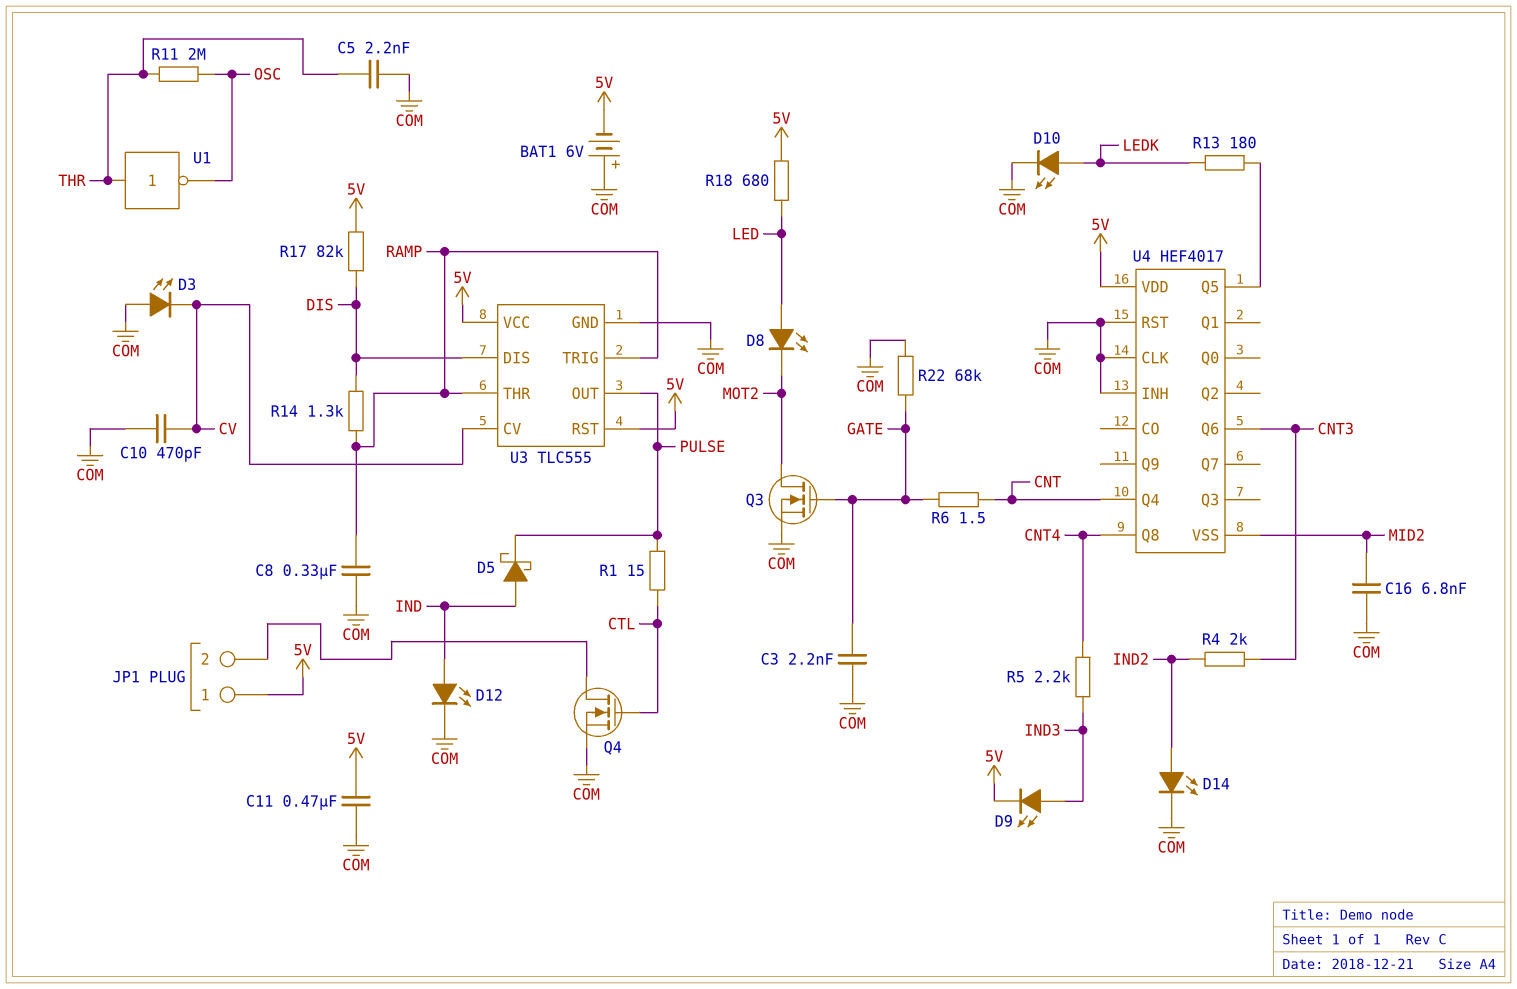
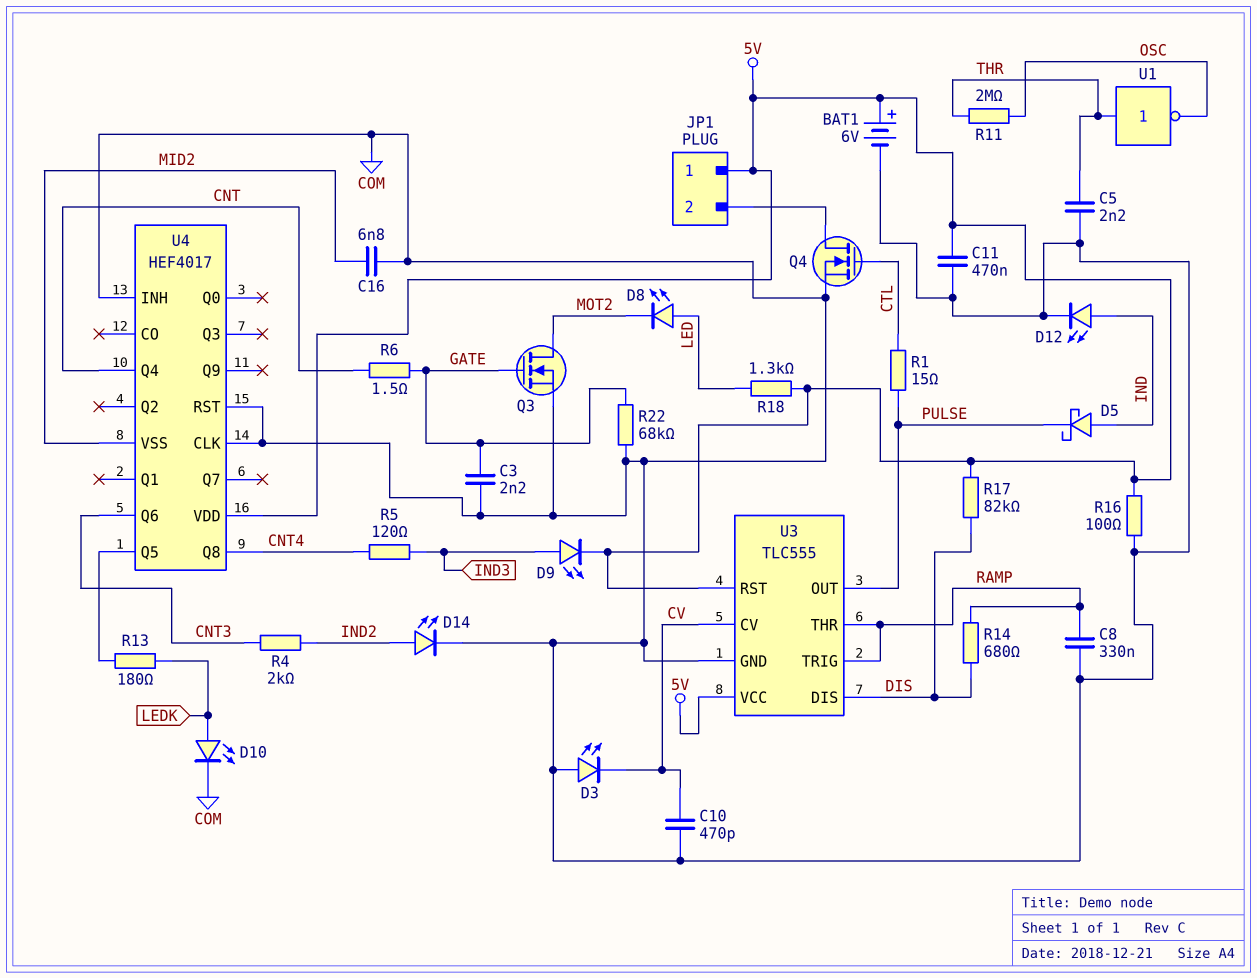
BAT1: 6V (plus COM, minus 5V) -> 6V (plus 5V, minus COM)
R5: 2.2k (CNT4, IND3) -> 120 (CNT4, IND3)
R14: 1.3k (DIS, RAMP) -> 680 (DIS, RAMP)
R16: none -> 100 (5V, COM)
R18: 680 (5V, LED) -> 1.3k (5V, LED)

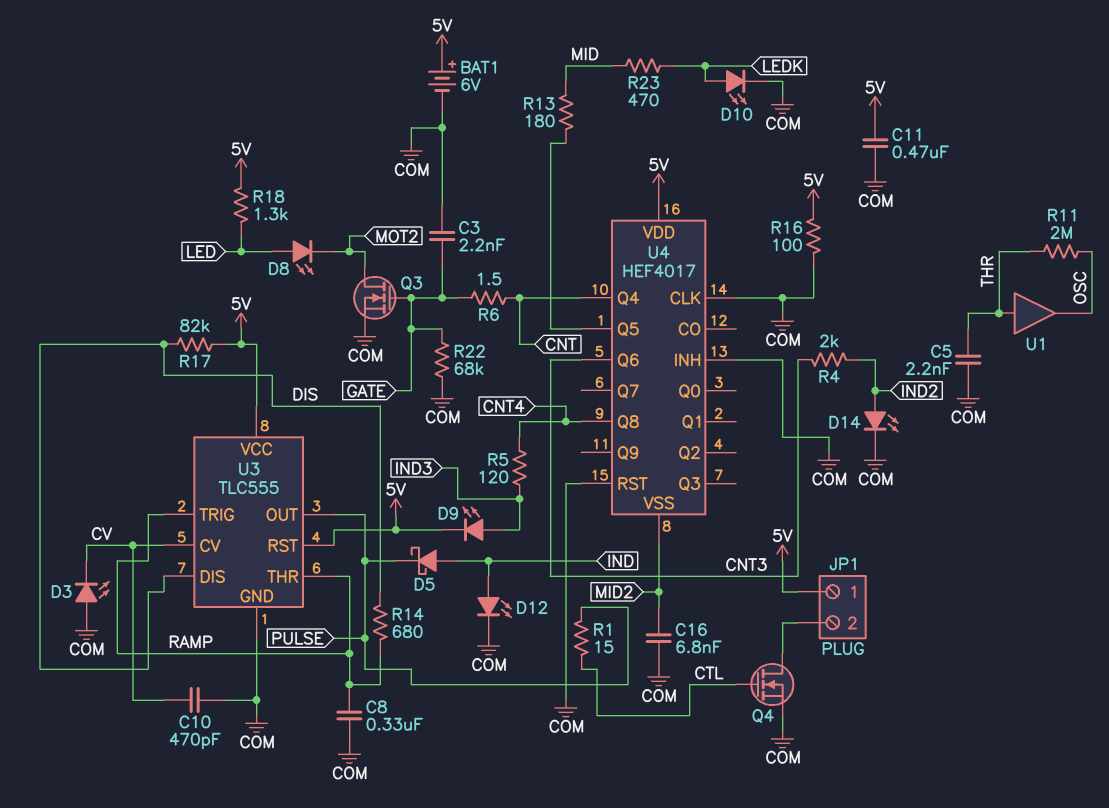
R13: 180 (LEDK, U4/Q5) -> 180 (MID, U4/Q5)
R23: none -> 470 (LEDK, MID)
U1: NOT (in THR, out OSC) -> buffer (in THR, out OSC)

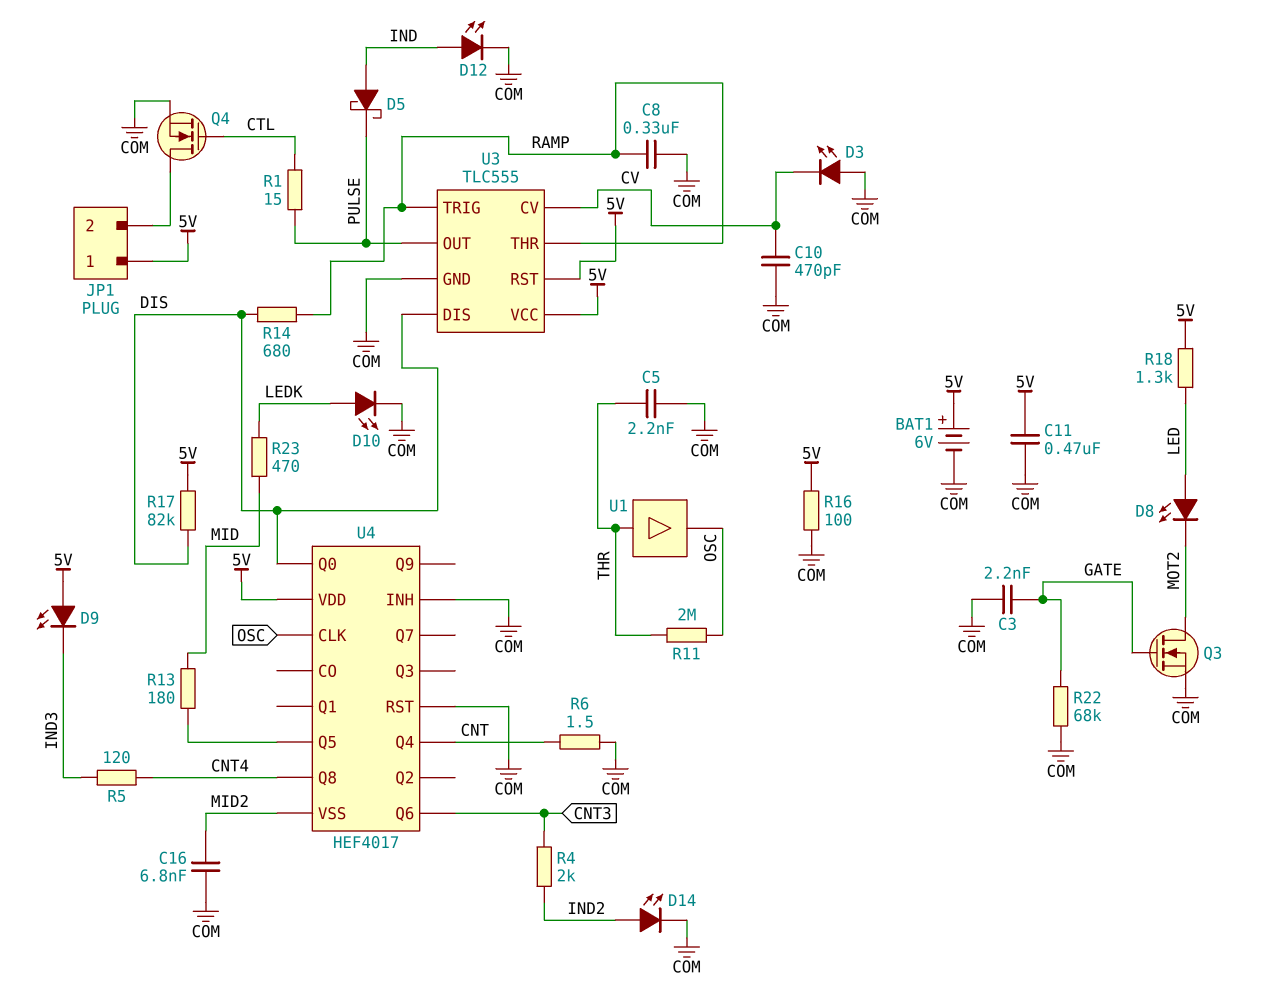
D9: LED (A IND3, K 5V) -> LED (A 5V, K IND3)
R6: 1.5 (CNT, GATE) -> 1.5 (CNT, COM)
U4 pin CLK: COM -> OSC
U4 pin Q0: none -> DIS

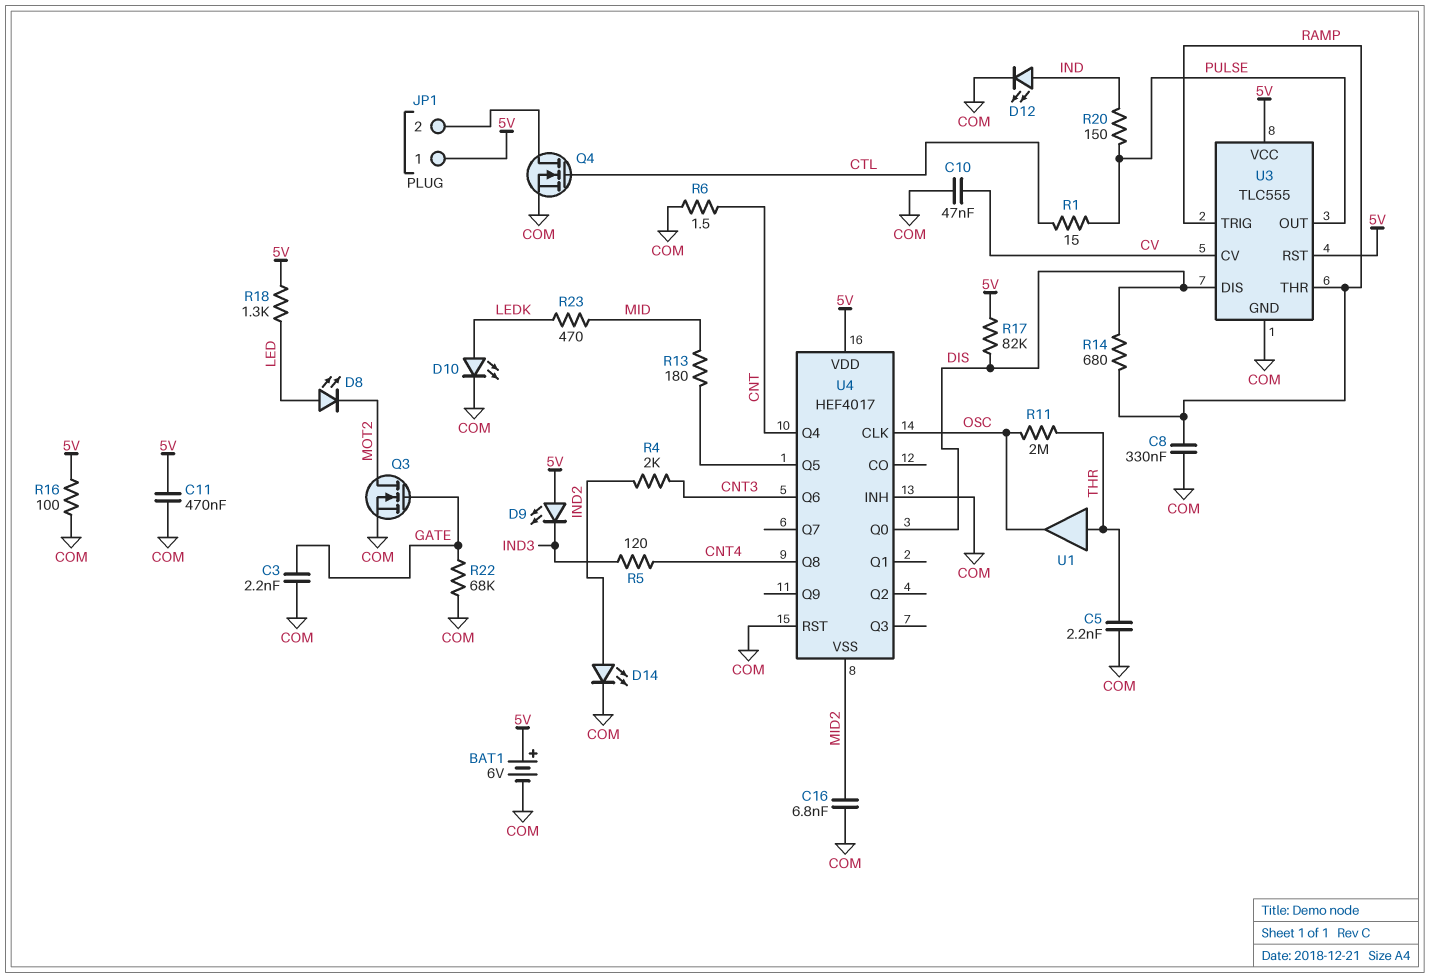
C10: 470pF (COM, CV) -> 47nF (COM, CV)
D3: LED (A COM, K CV) -> none
D5: schottky (A IND, K PULSE) -> none
R20: none -> 150 (IND, PULSE)

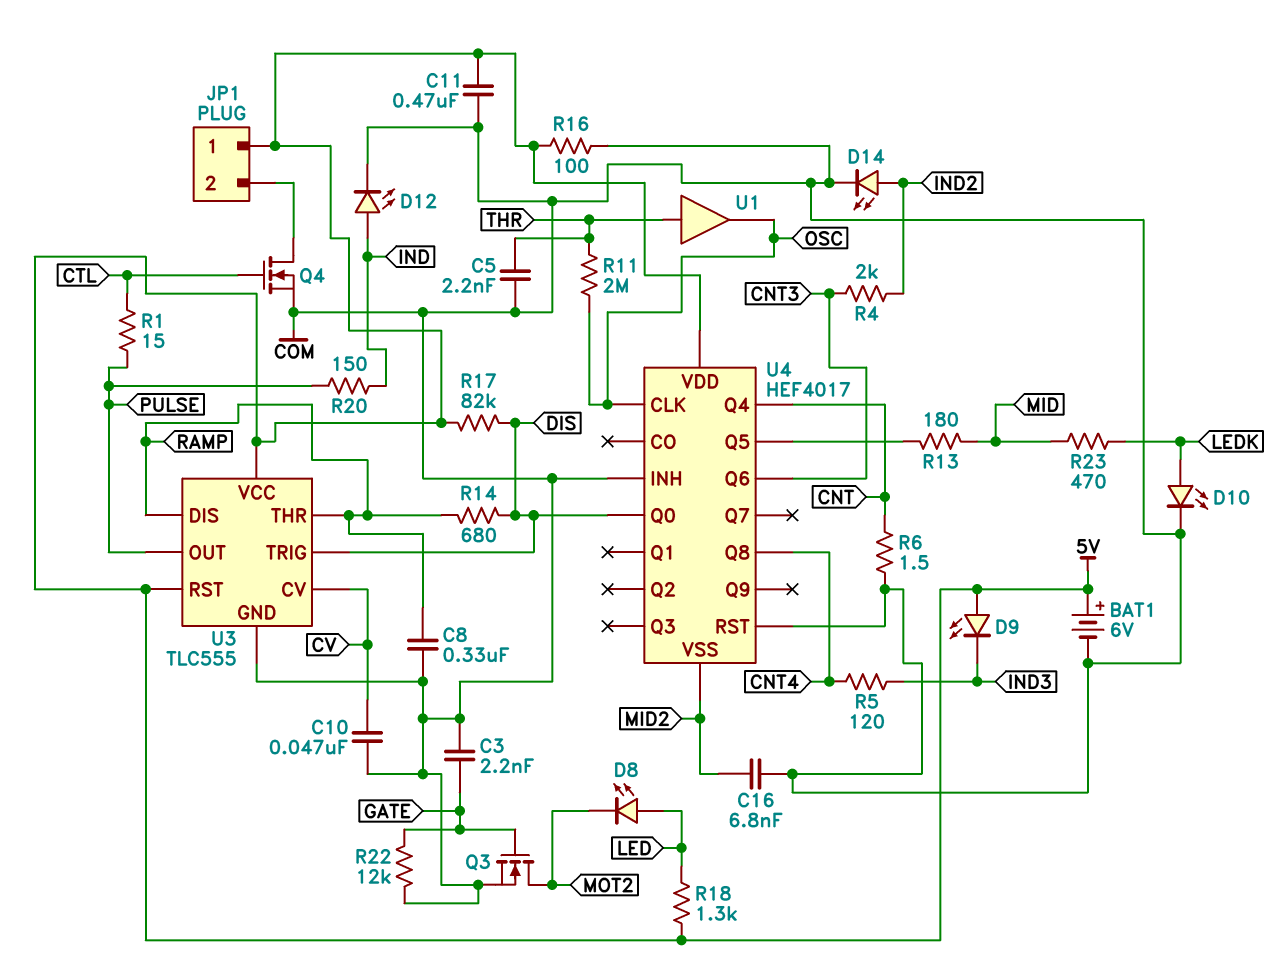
R22: 68k (COM, GATE) -> 12k (COM, GATE)
U3 pin DIS: DIS -> RAMP
U3 pin TRIG: RAMP -> DIS

